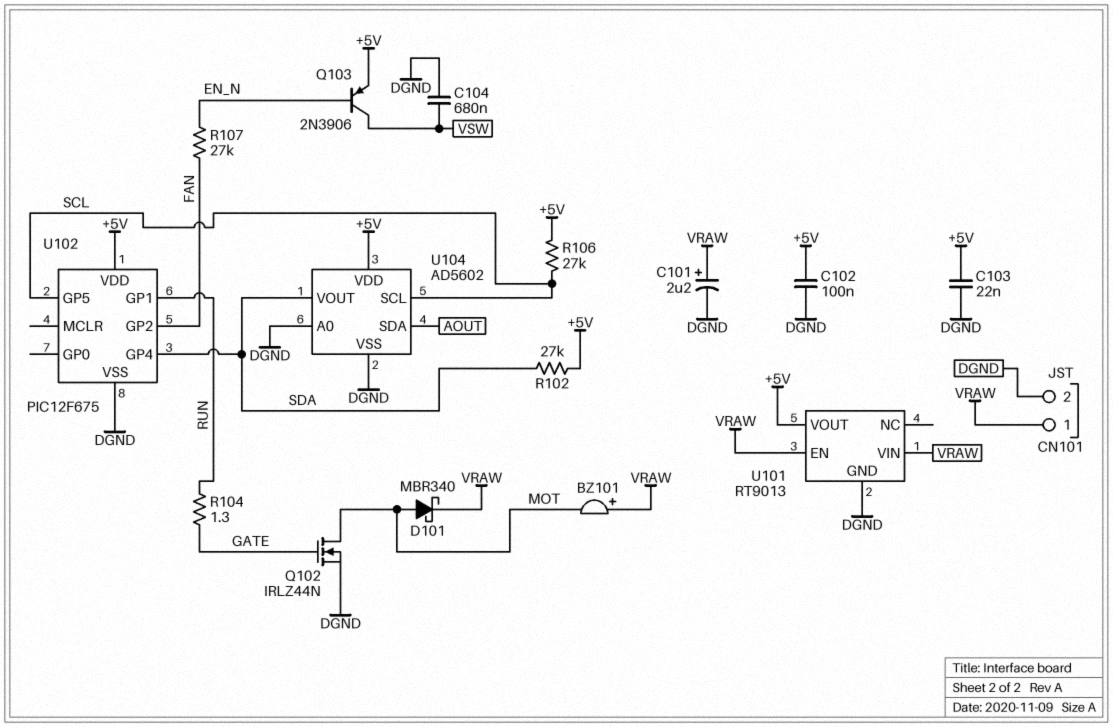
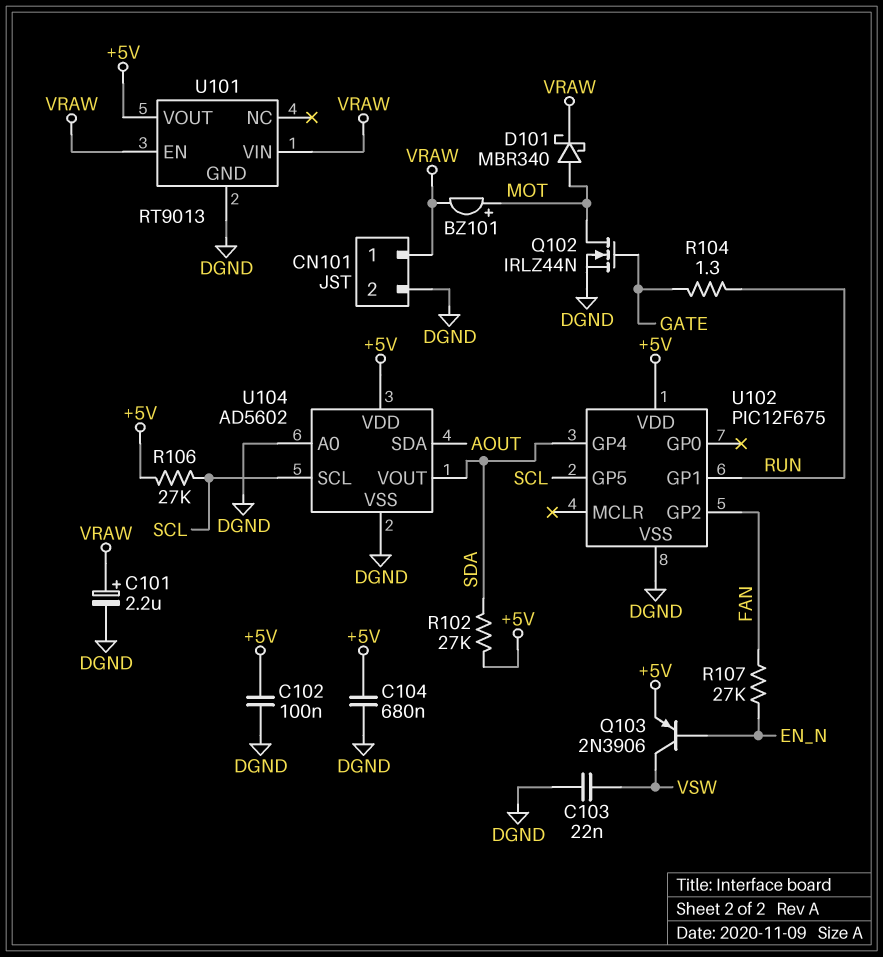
BZ101: buzzer (plus VRAW, minus MOT) -> buzzer (plus MOT, minus VRAW)
C103: 22nF (+5V, DGND) -> 22nF (DGND, VSW)
C104: 680nF (DGND, VSW) -> 680nF (+5V, DGND)

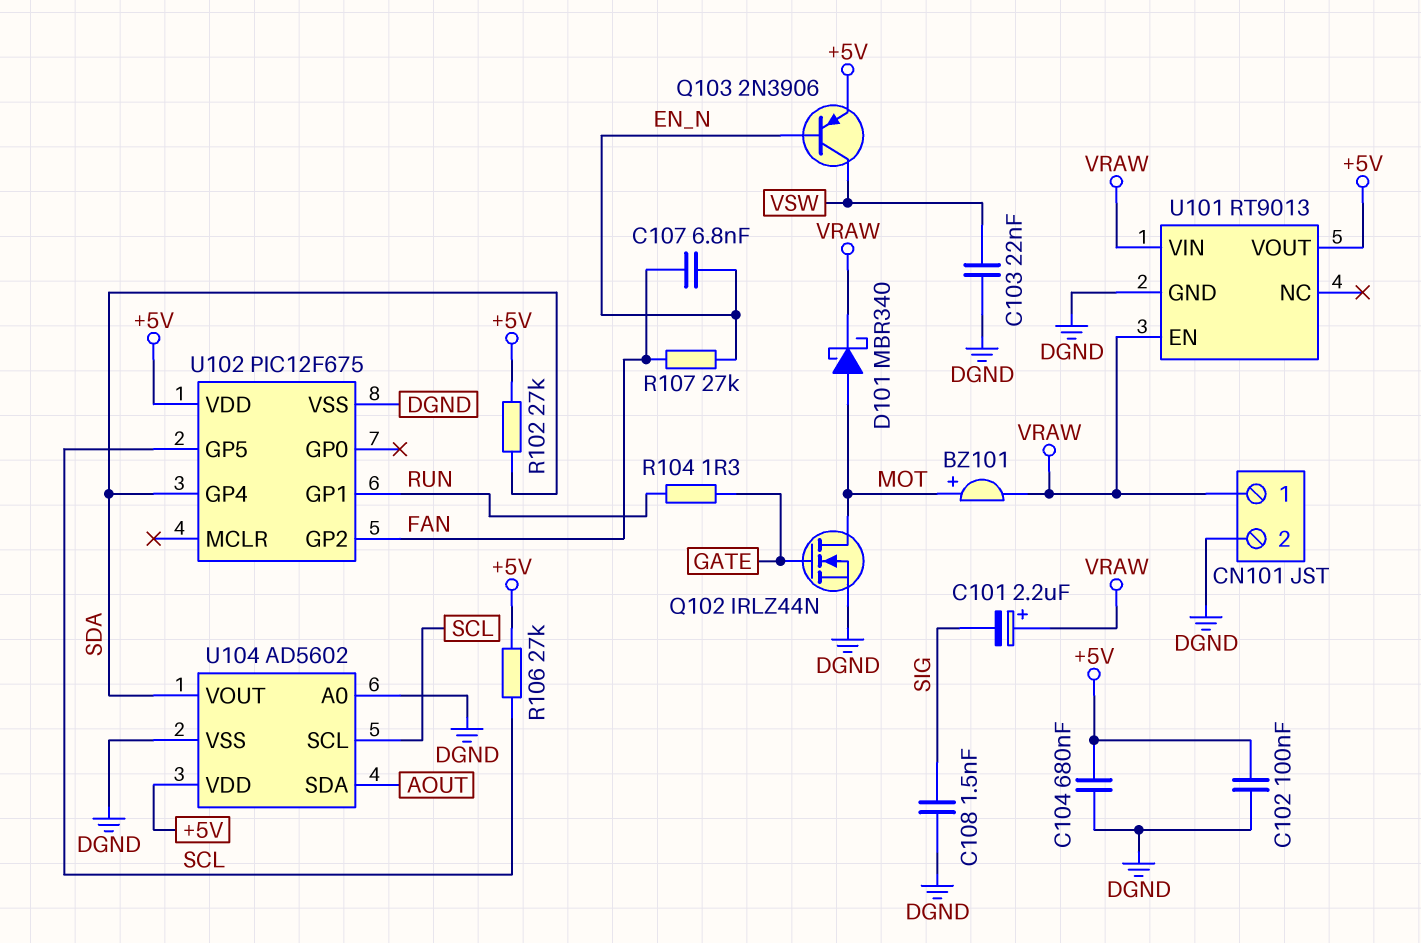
C101: 2.2uF (plus VRAW, minus DGND) -> 2.2uF (plus VRAW, minus SIG)
C107: none -> 6.8nF (EN_N, FAN)
C108: none -> 1.5nF (DGND, SIG)

